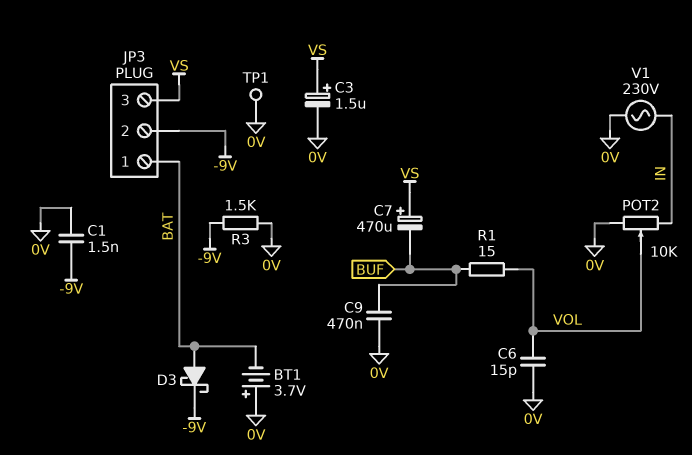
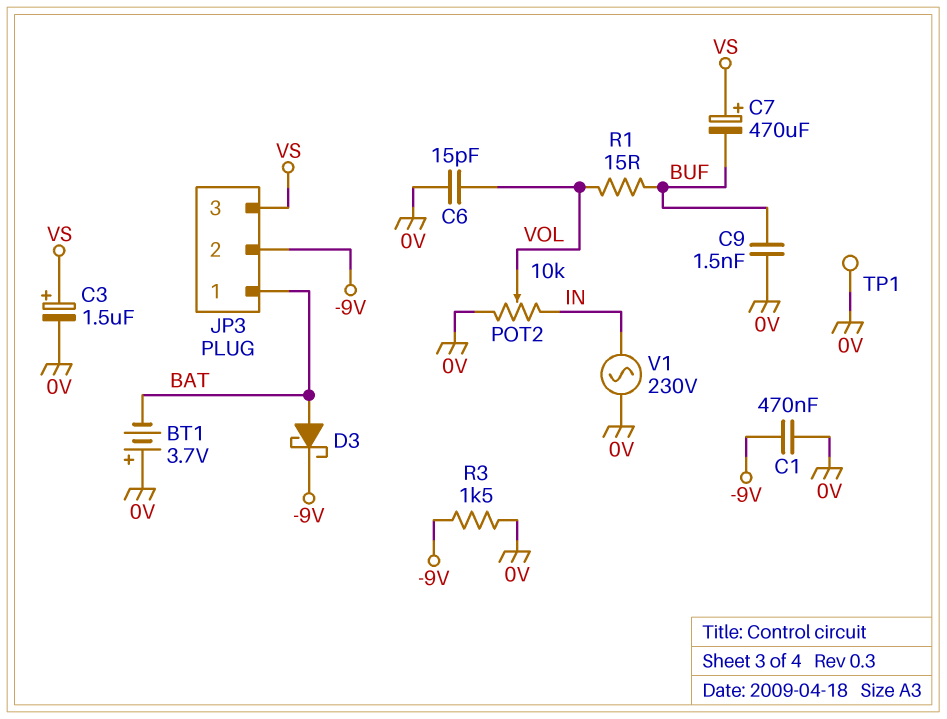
C1: 1.5nF (-9V, 0V) -> 470nF (-9V, 0V)
C9: 470nF (0V, BUF) -> 1.5nF (0V, BUF)

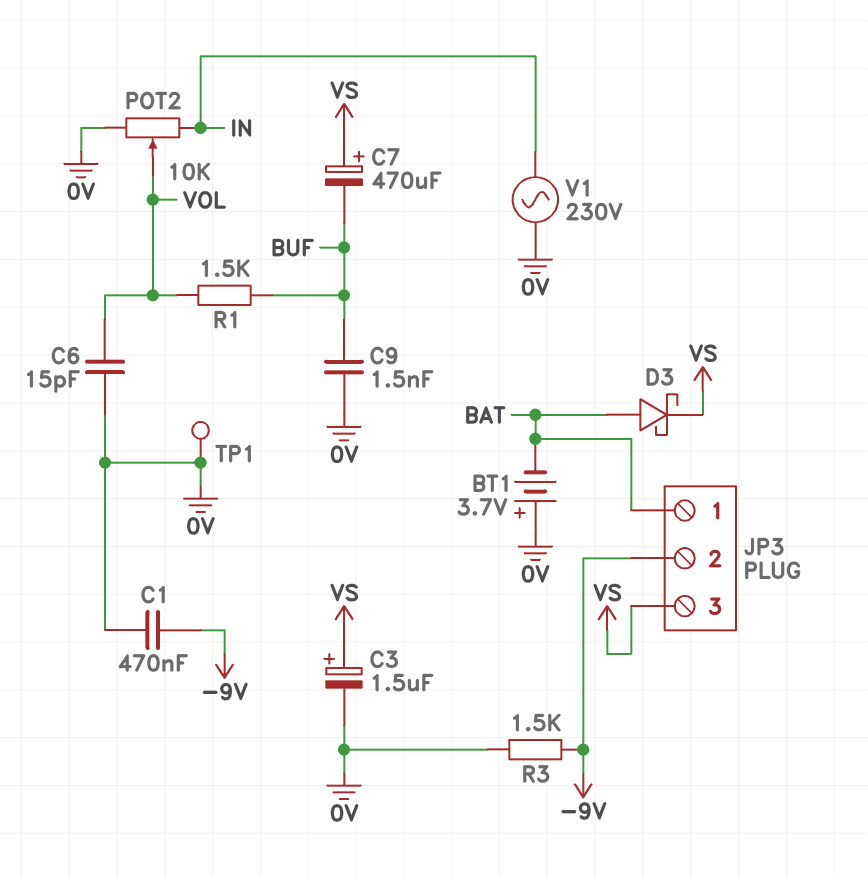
D3: schottky (A BAT, K -9V) -> schottky (A BAT, K VS)
R1: 15 (BUF, VOL) -> 1.5k (BUF, VOL)

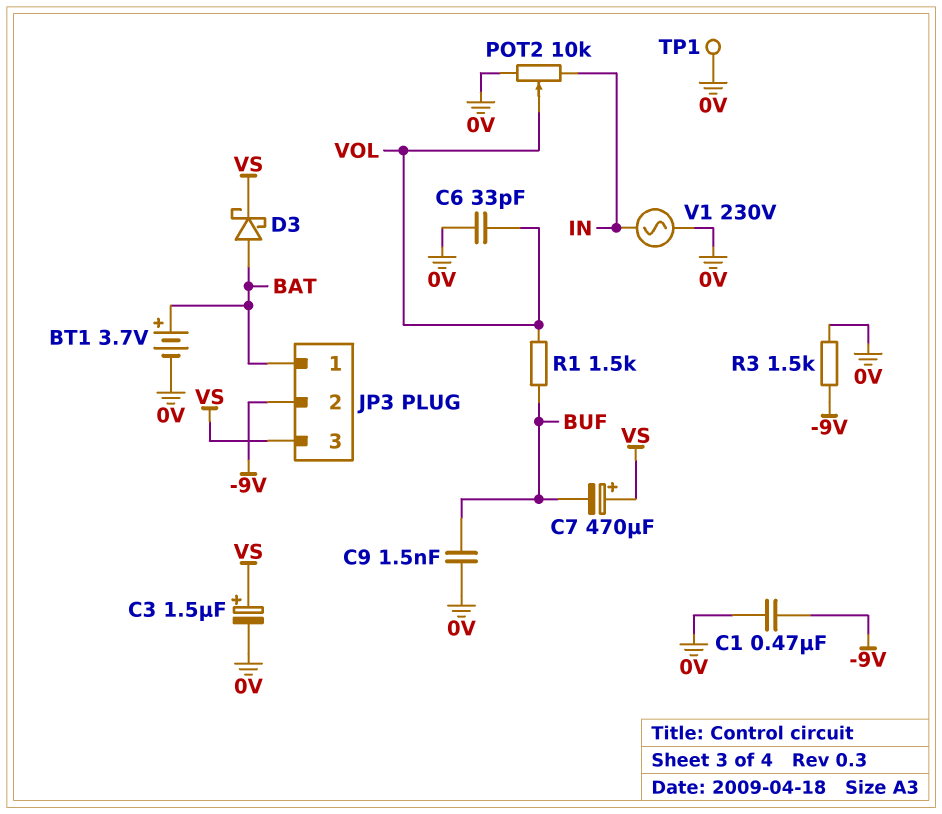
BT1: 3.7V (plus 0V, minus BAT) -> 3.7V (plus BAT, minus 0V)
C6: 15pF (0V, VOL) -> 33pF (0V, VOL)

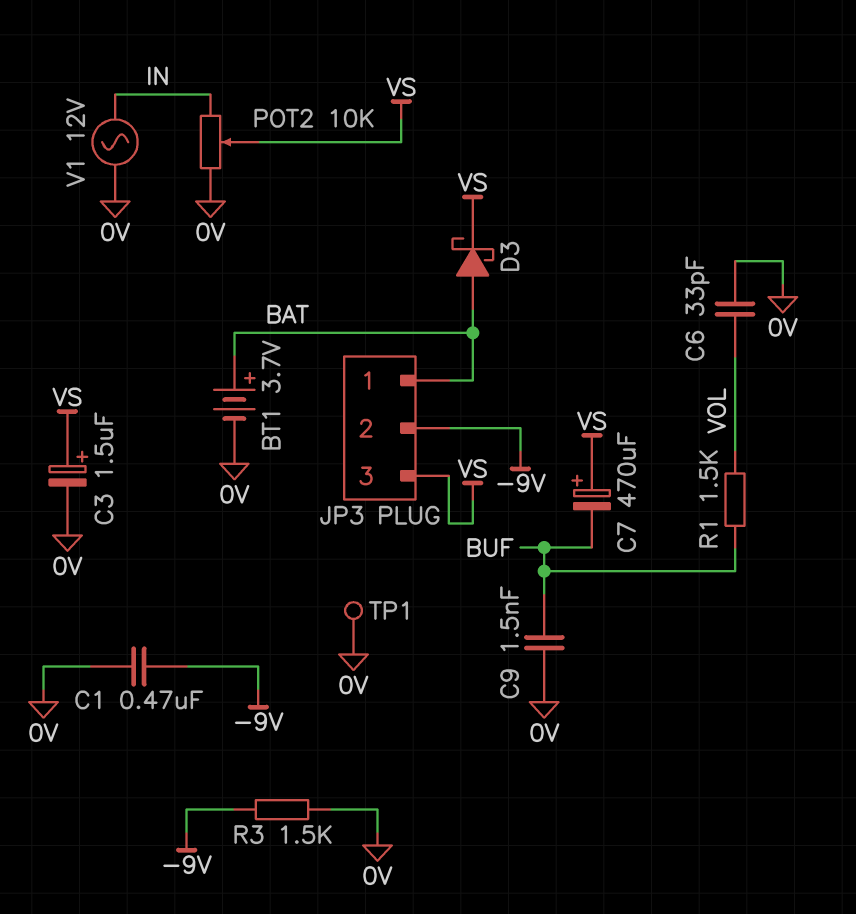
POT2: 10k (0V, IN, wiper VOL) -> 10k (0V, IN, wiper VS)
V1: AC 230V (0V, IN) -> AC 12V (0V, IN)

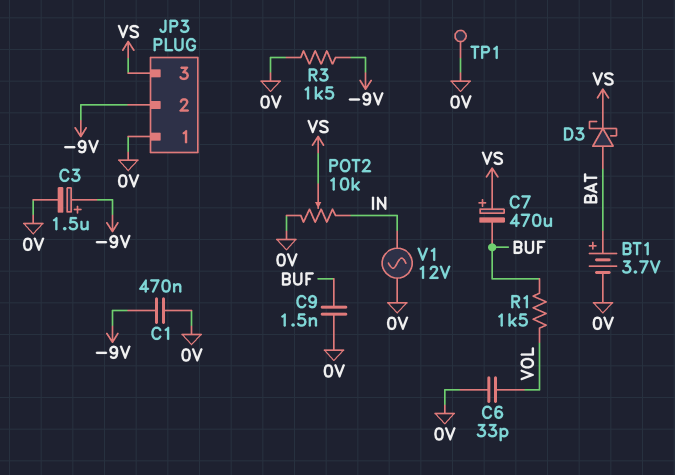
C3: 1.5uF (plus VS, minus 0V) -> 1.5uF (plus -9V, minus 0V)
JP3 pin 1: BAT -> 0V

